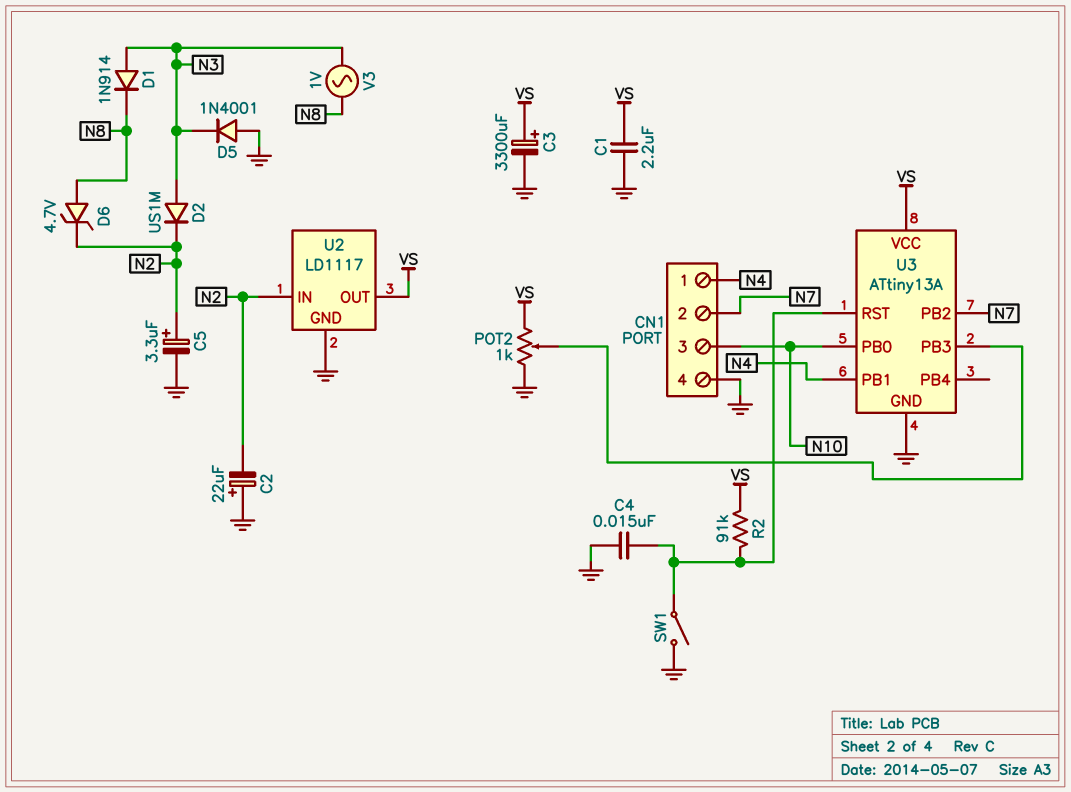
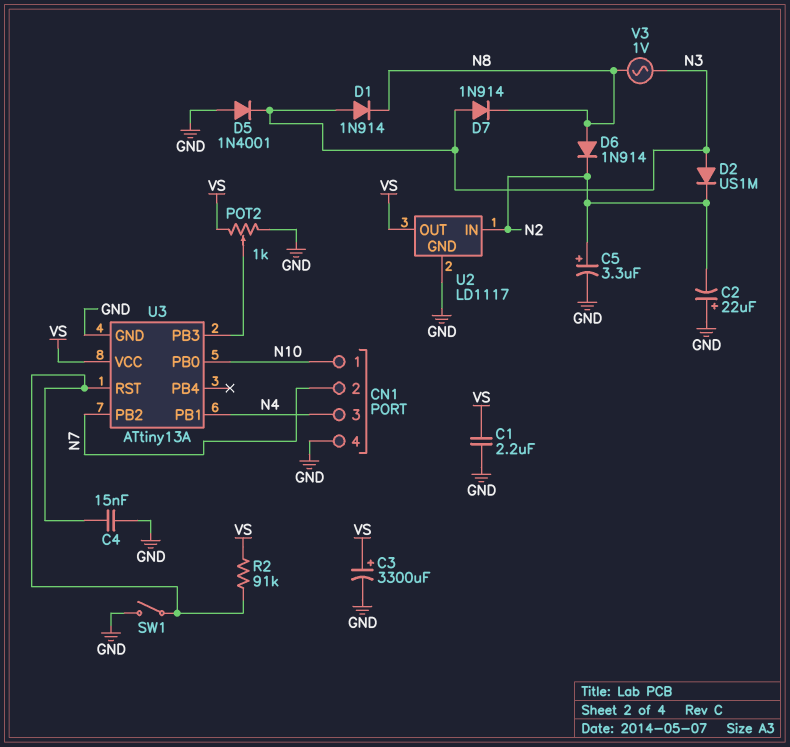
CN1 pin 1: N4 -> N10
CN1 pin 3: N10 -> N4
D6: zener 4.7V (A N8, K N2) -> diode 1N914 (A N8, K N2)
D7: none -> diode 1N914 (A N3, K N8)

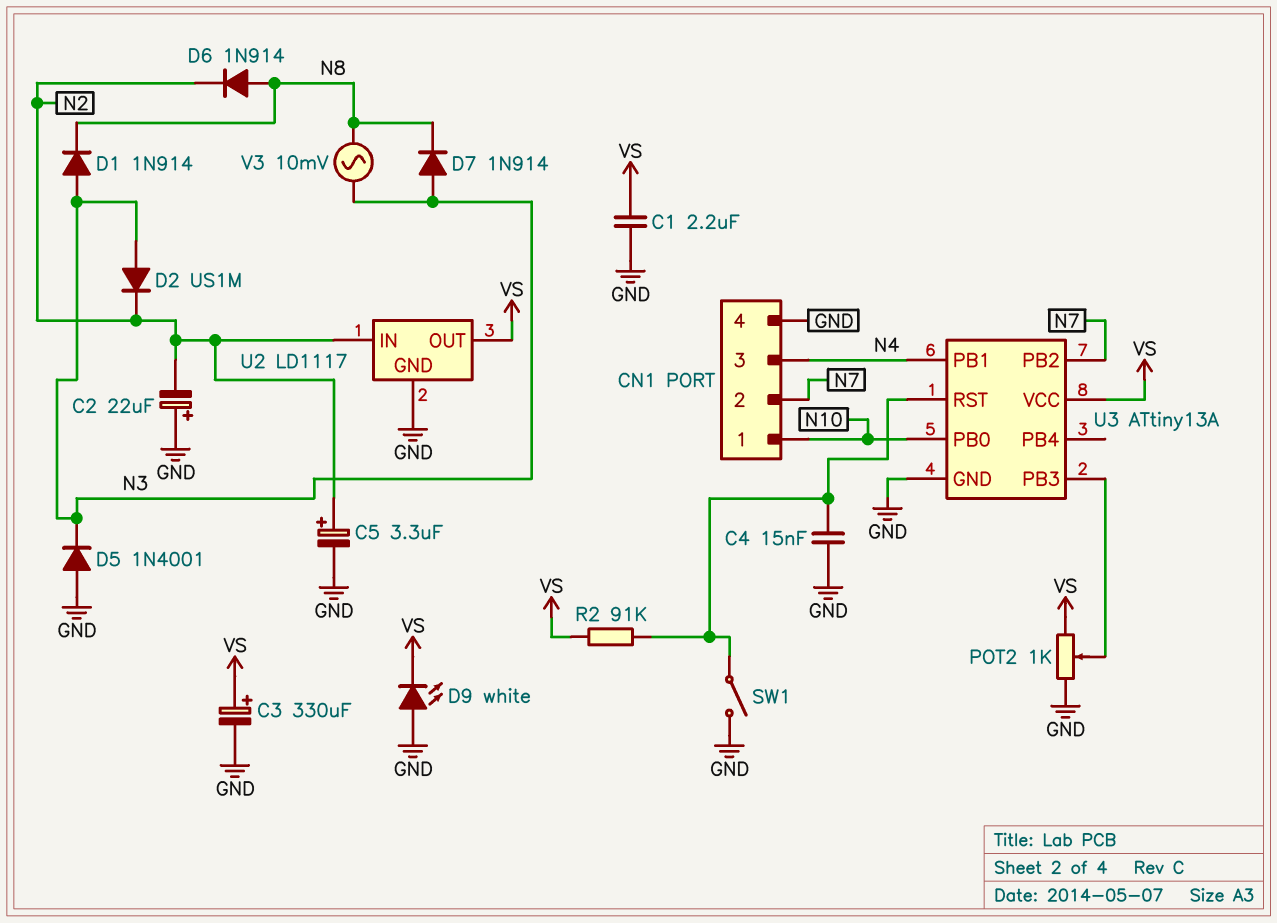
C3: 3300uF (plus VS, minus GND) -> 330uF (plus VS, minus GND)
D9: none -> LED white (A GND, K VS)
V3: AC 1V (N3, N8) -> AC 10mV (N3, N8)

